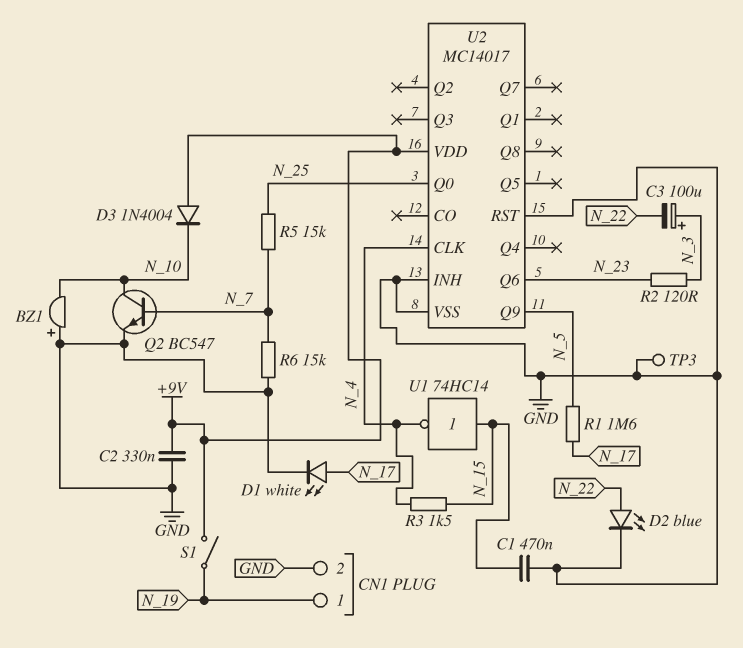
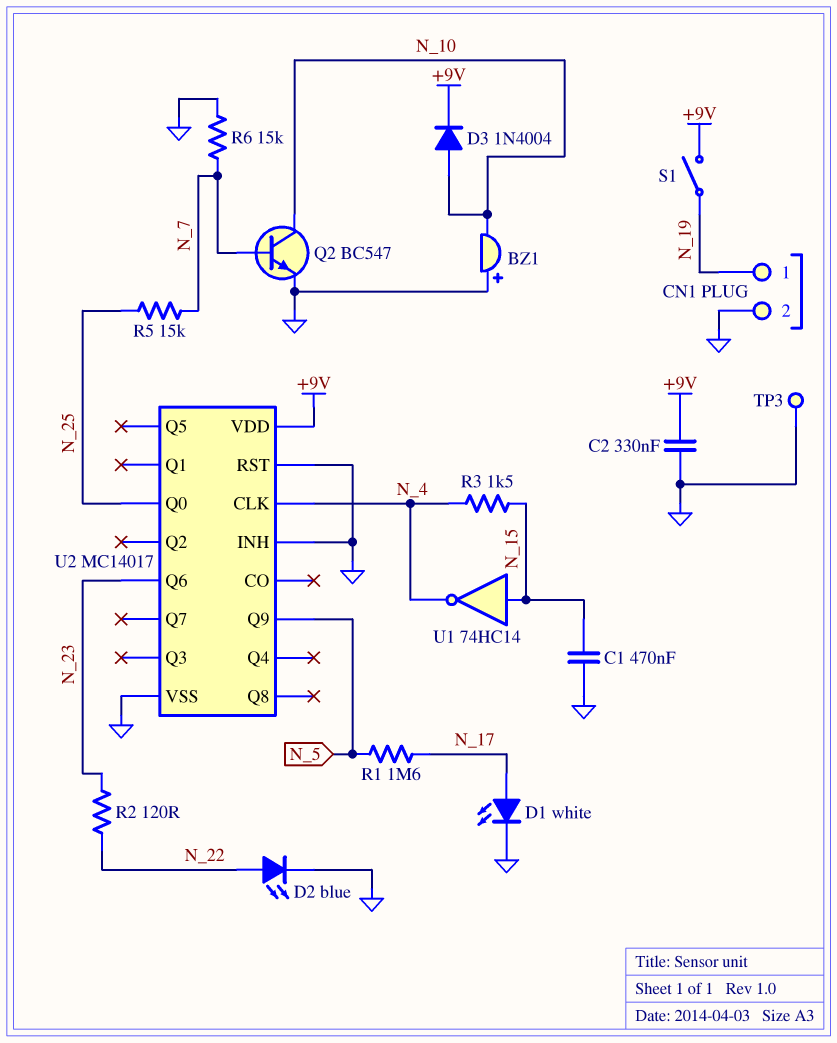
C3: 100uF (plus N_3, minus N_22) -> none
D3: diode 1N4004 (A +9V, K N_10) -> diode 1N4004 (A N_10, K +9V)
R2: 120 (N_3, N_23) -> 120 (N_22, N_23)

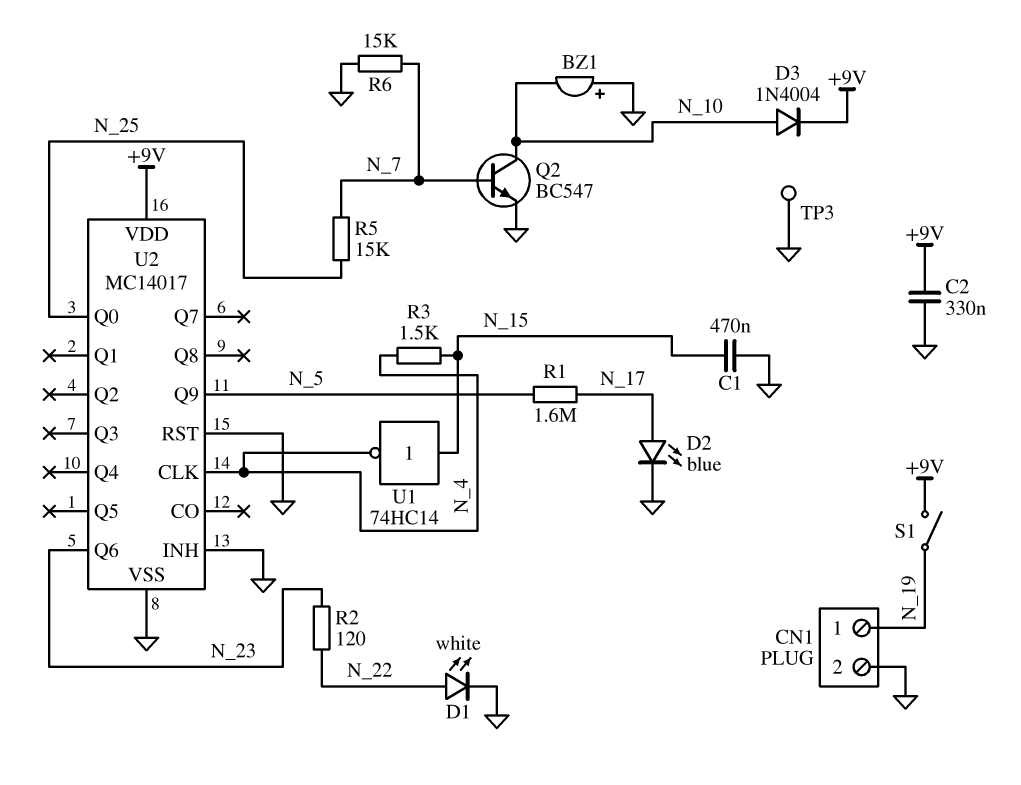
D1: LED white (A N_17, K GND) -> LED white (A N_22, K GND)
D2: LED blue (A N_22, K GND) -> LED blue (A N_17, K GND)

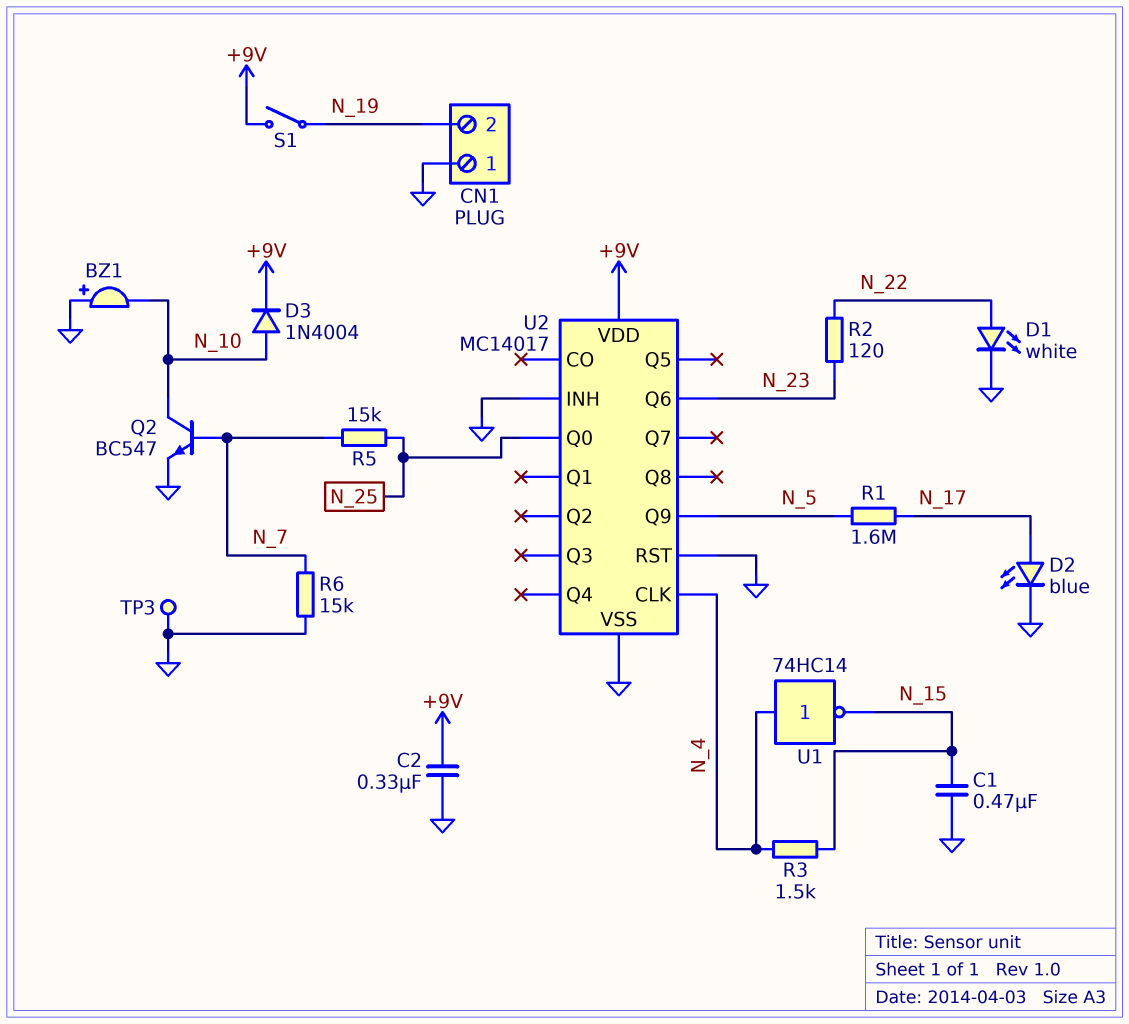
CN1 pin 1: N_19 -> GND
CN1 pin 2: GND -> N_19
U1: NOT 74HC14 (in N_15, out N_4) -> NOT 74HC14 (in N_4, out N_15)

